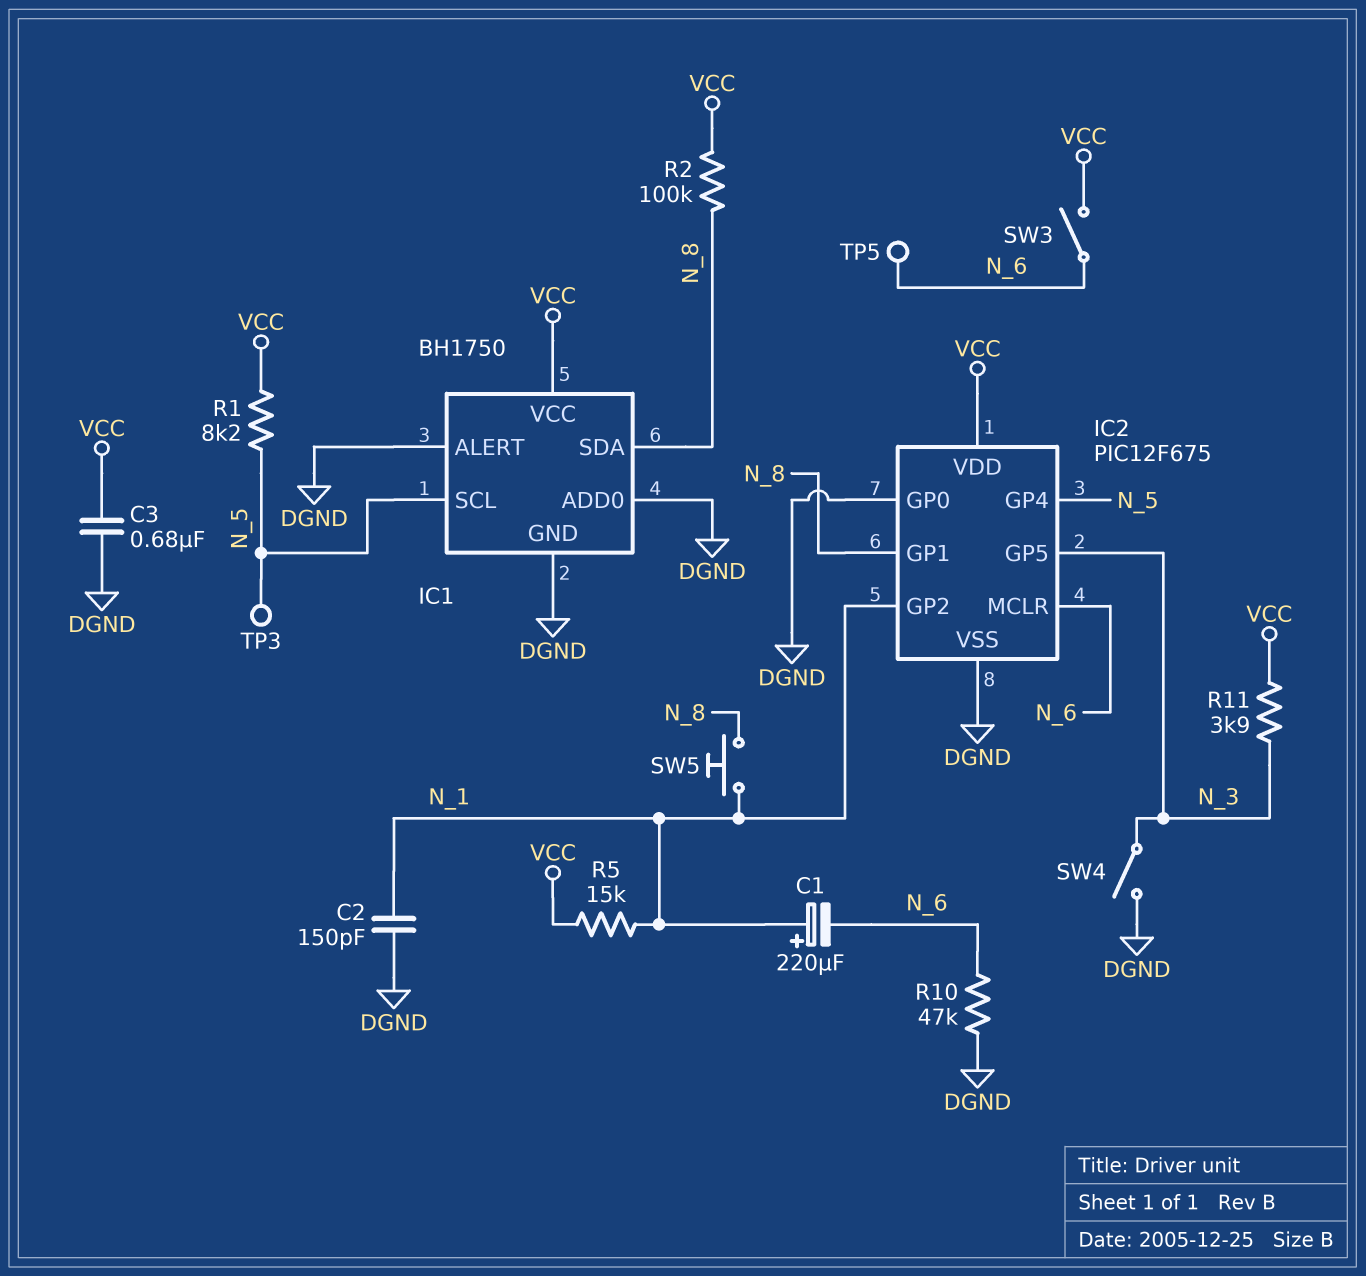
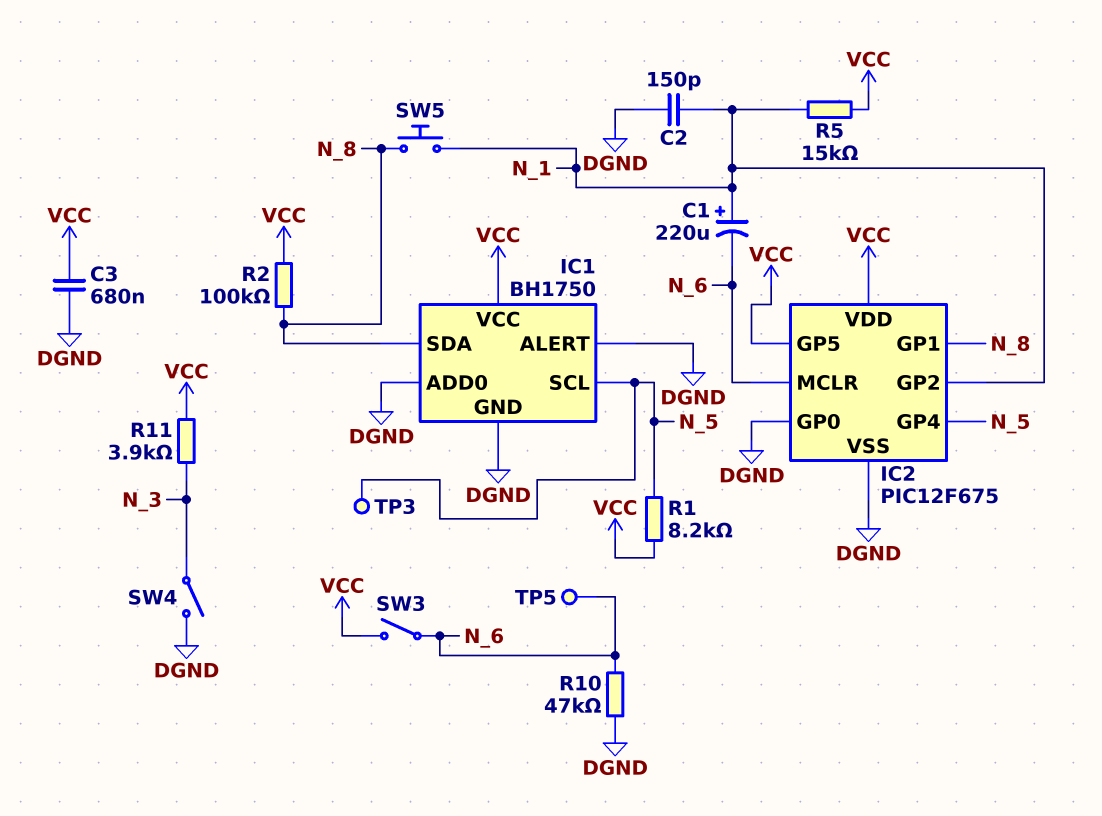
IC2 pin GP5: N_3 -> VCC

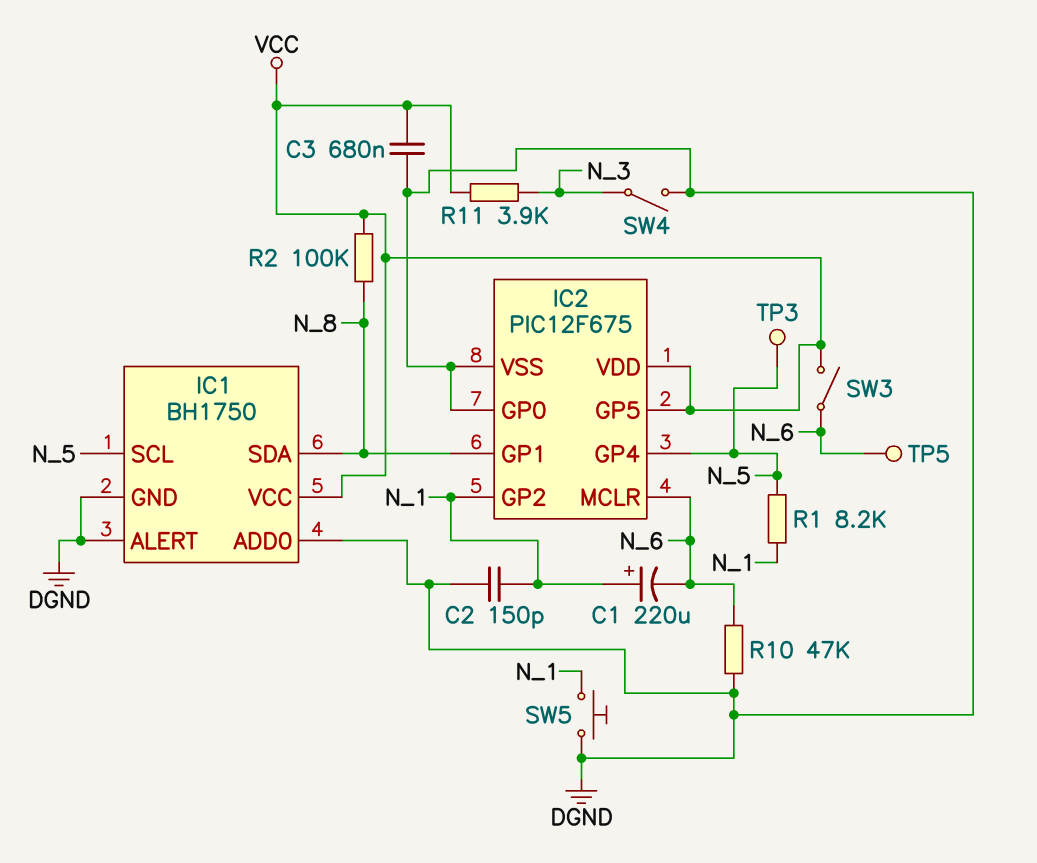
R1: 8.2k (N_5, VCC) -> 8.2k (N_1, N_5)
R5: 15k (N_1, VCC) -> none
SW5: button (N_1, N_8) -> button (DGND, N_1)

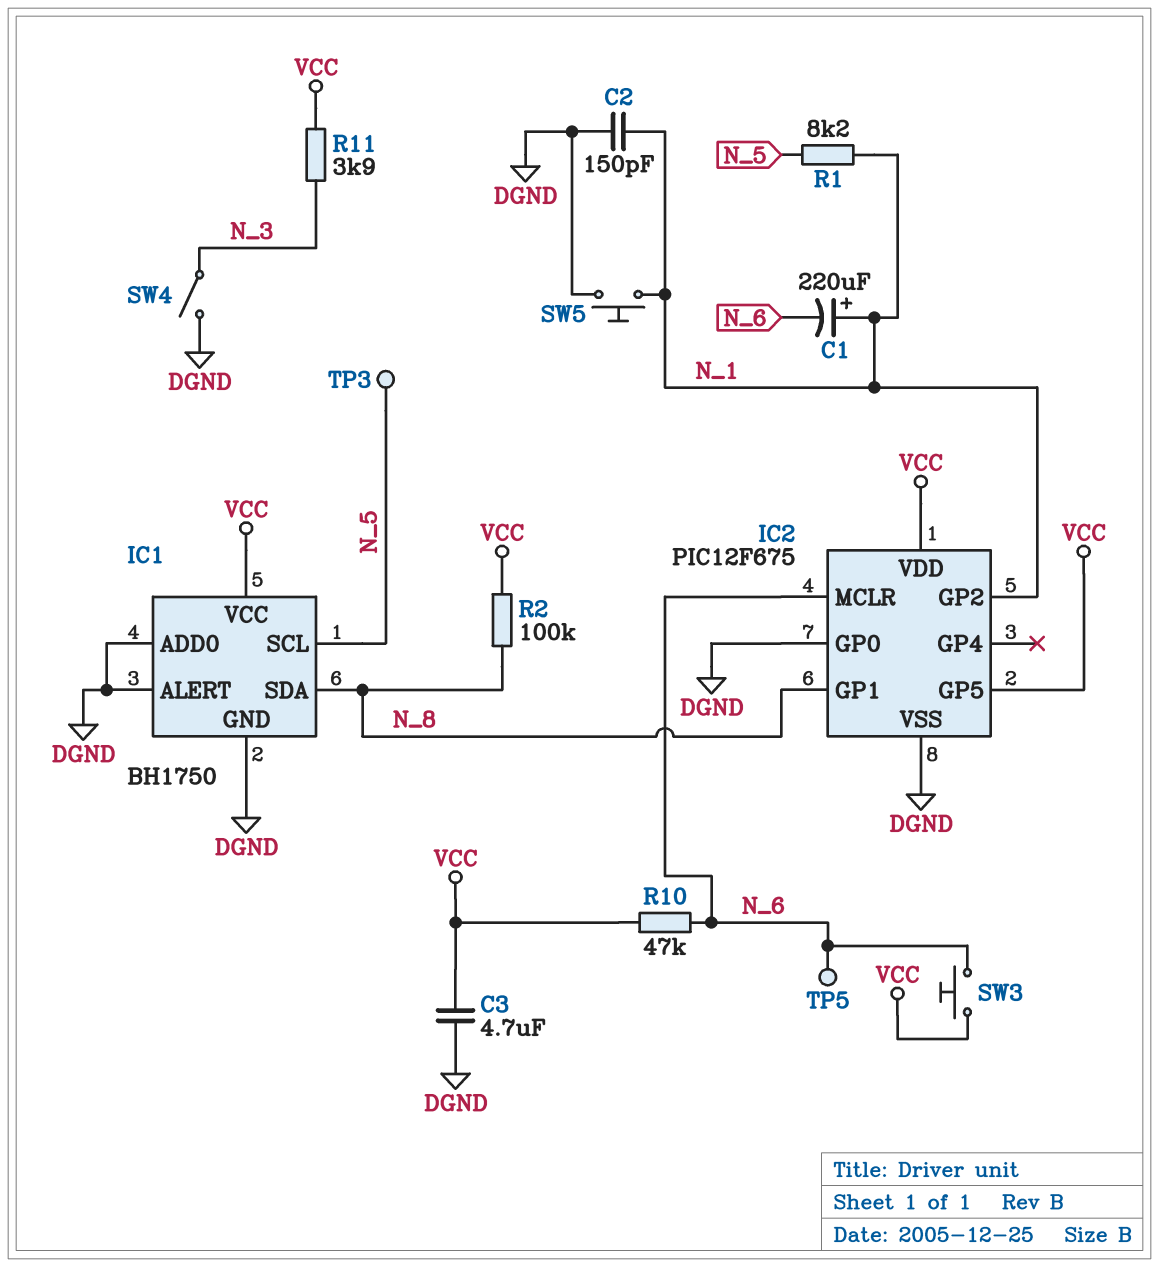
C3: 680nF (DGND, VCC) -> 4.7uF (DGND, VCC)
IC2 pin GP4: N_5 -> none
R10: 47k (DGND, N_6) -> 47k (N_6, VCC)
SW3: switch (N_6, VCC) -> button (N_6, VCC)

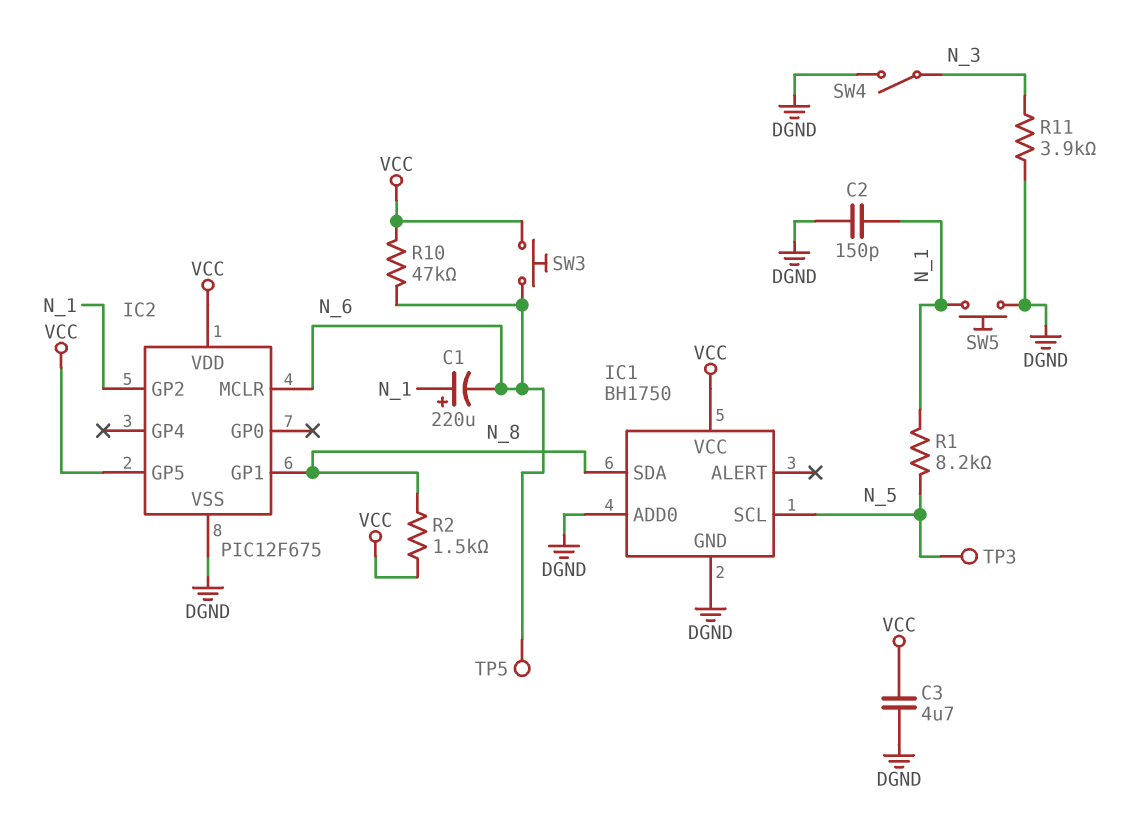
IC1 pin ALERT: DGND -> none
IC2 pin GP0: DGND -> none
R2: 100k (N_8, VCC) -> 1.5k (N_8, VCC)
R11: 3.9k (N_3, VCC) -> 3.9k (DGND, N_3)

